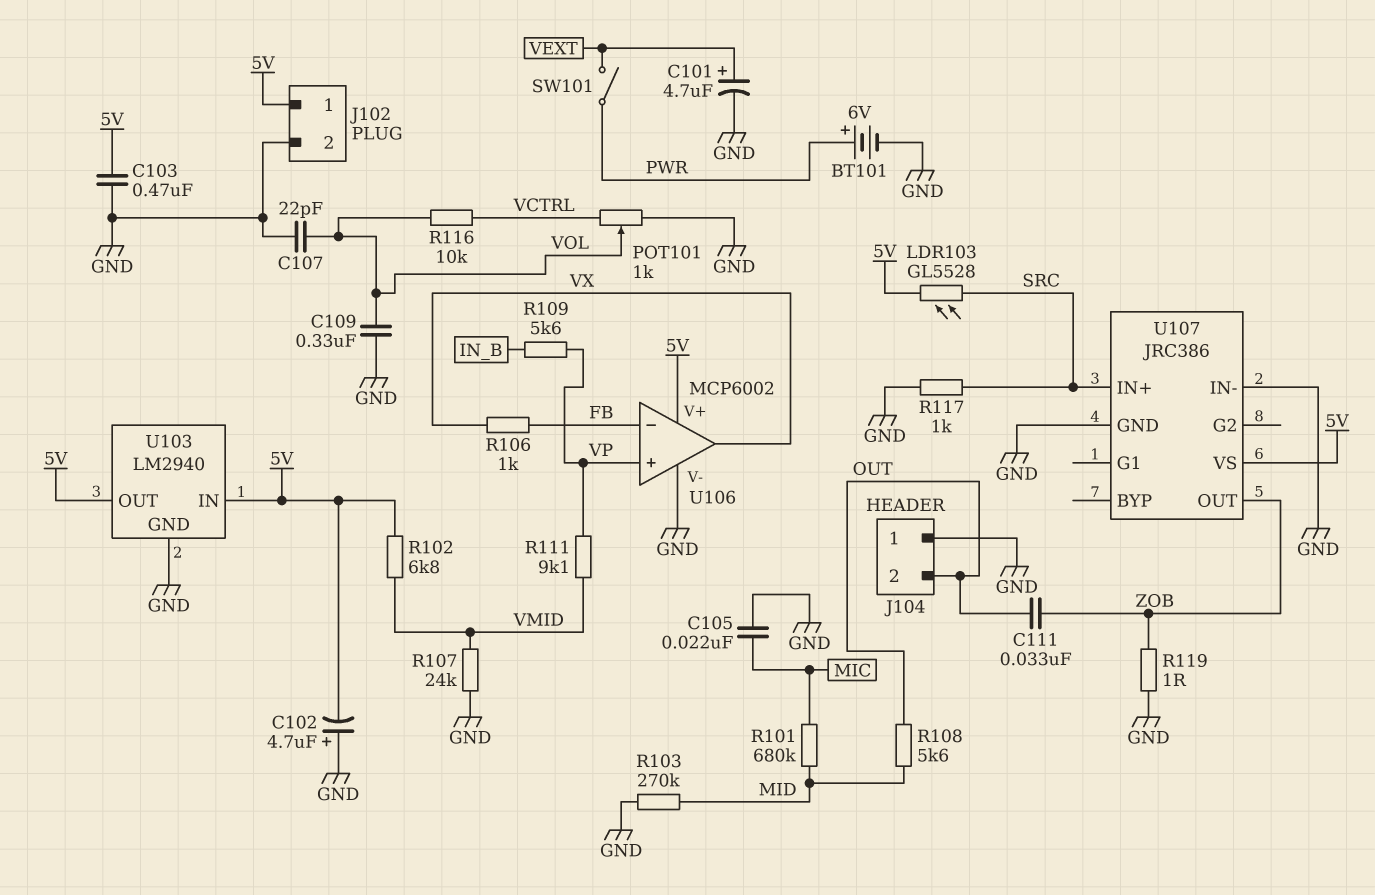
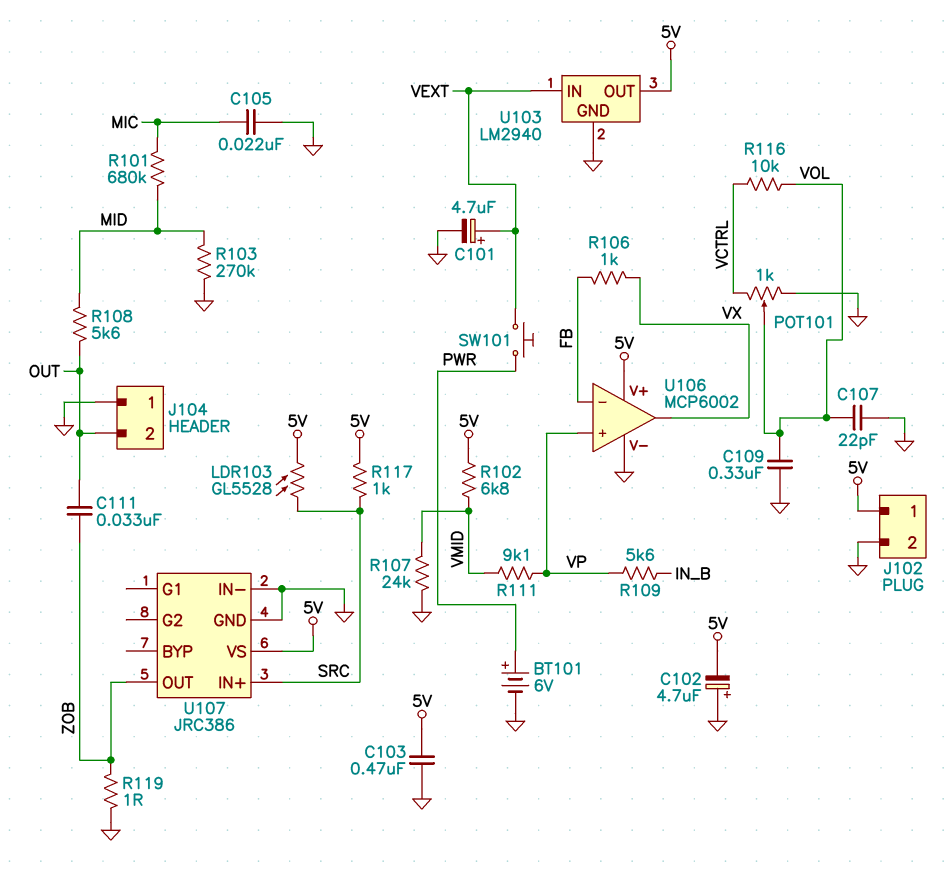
R117: 1k (GND, SRC) -> 1k (5V, SRC)
SW101: switch (PWR, VEXT) -> button (PWR, VEXT)
U103 pin IN: 5V -> VEXT

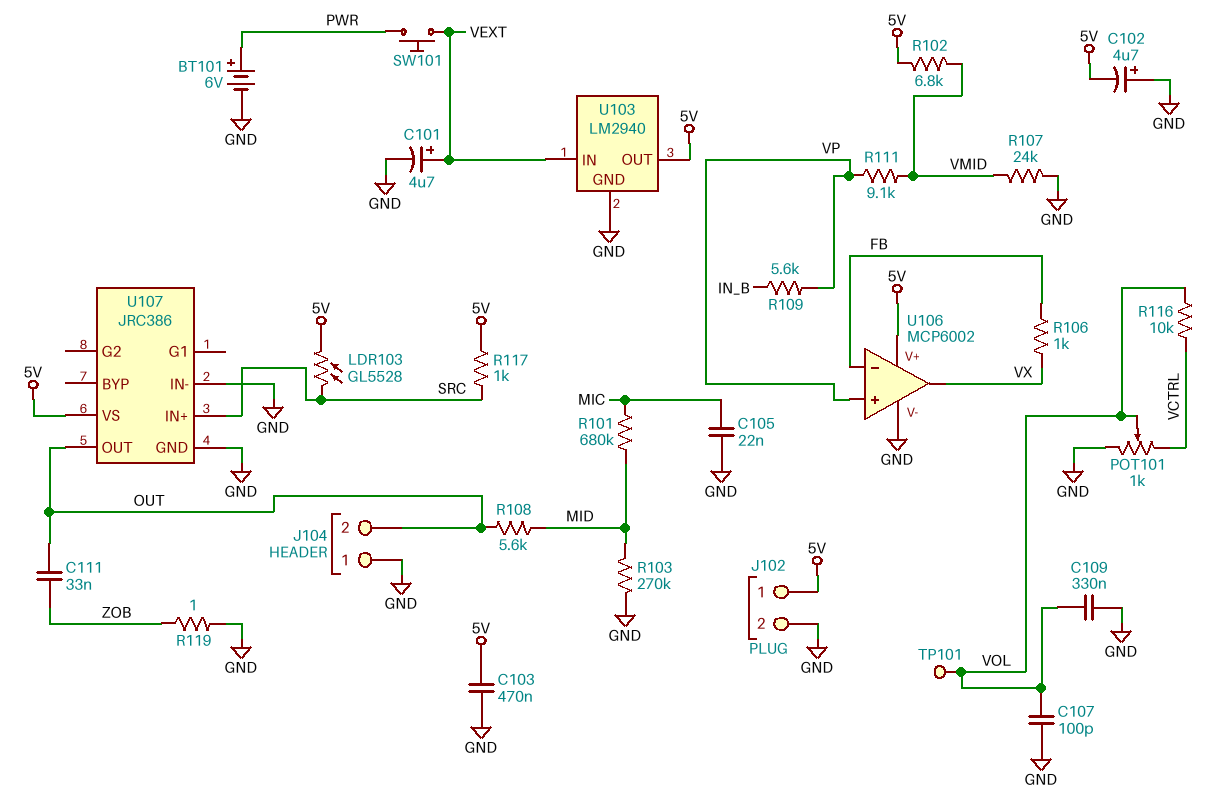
C107: 22pF (GND, VOL) -> 100pF (GND, VOL)
TP101: none -> test point (VOL)
U107 pin OUT: ZOB -> OUT

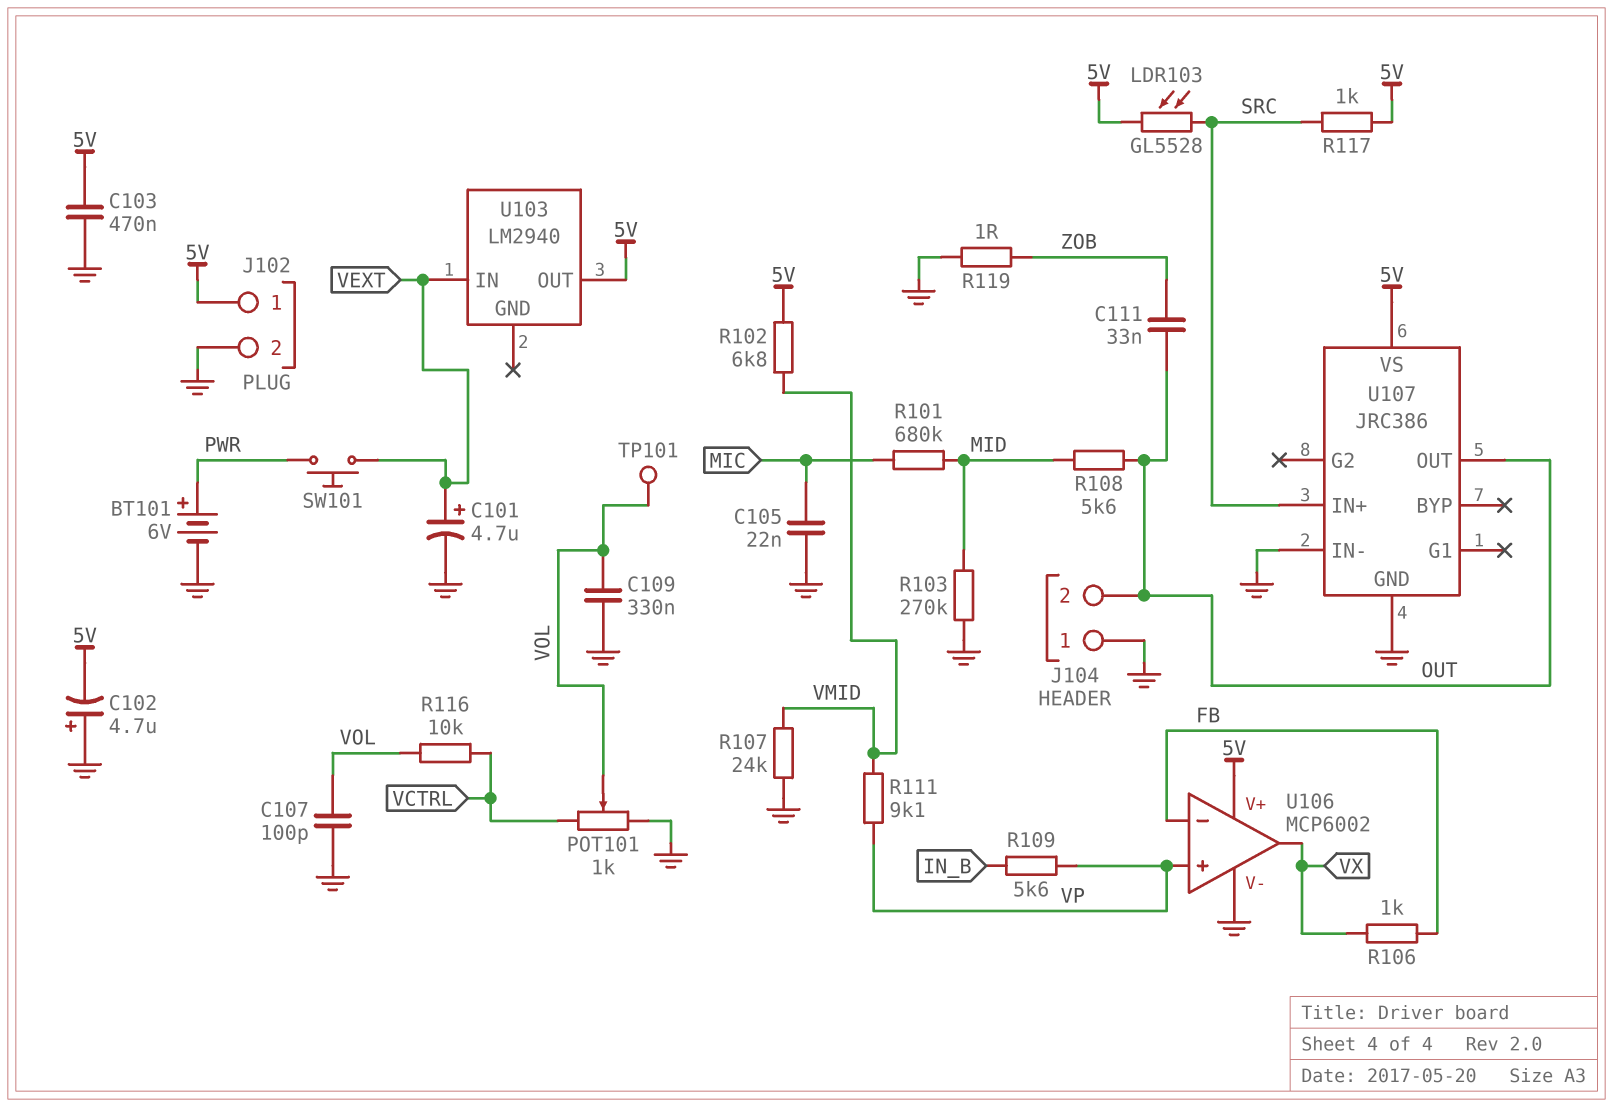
U103 pin GND: GND -> none

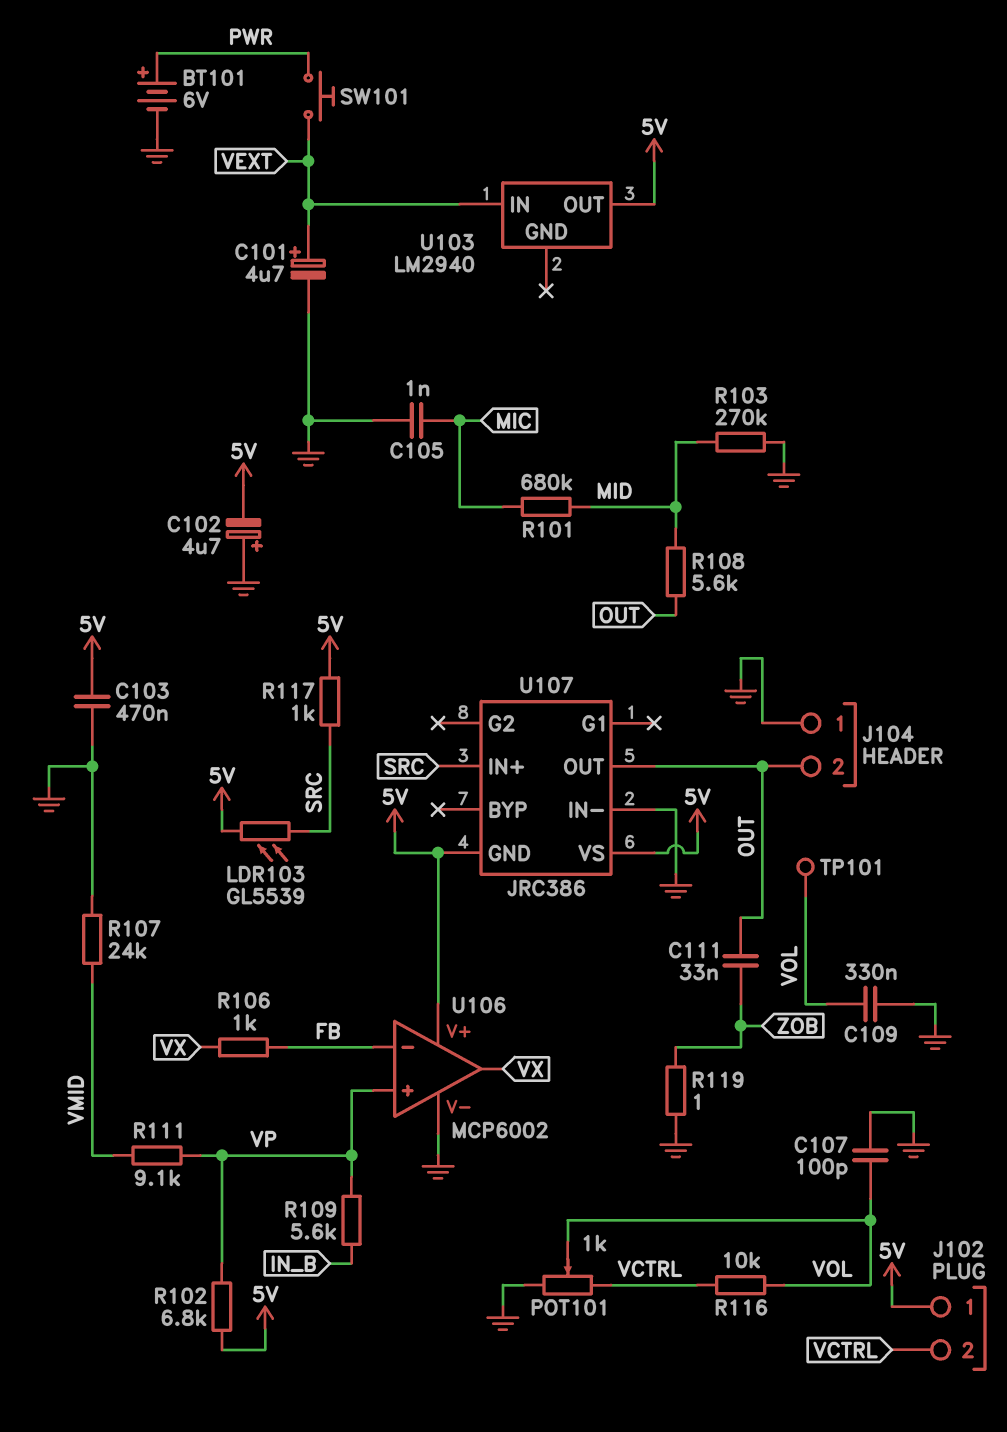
C105: 22nF (GND, MIC) -> 1nF (GND, MIC)
J102 pin 2: GND -> VCTRL
LDR103: GL5528 (5V, SRC) -> GL5539 (5V, SRC)
R102: 6.8k (5V, VMID) -> 6.8k (5V, VP)
U107 pin GND: GND -> 5V

